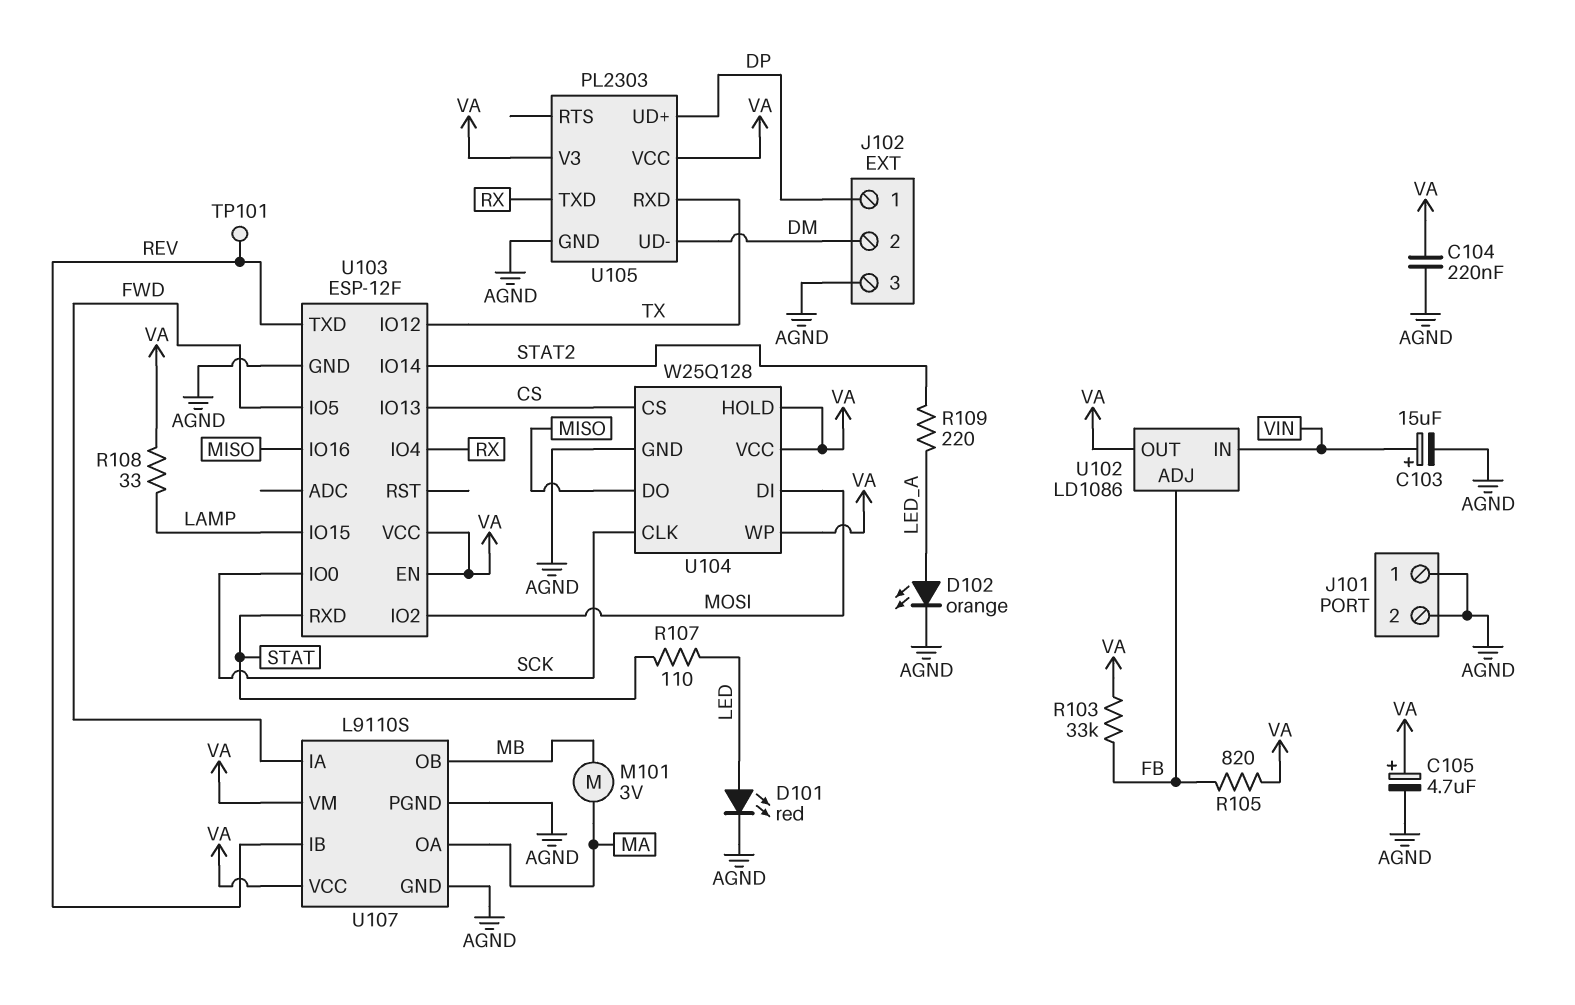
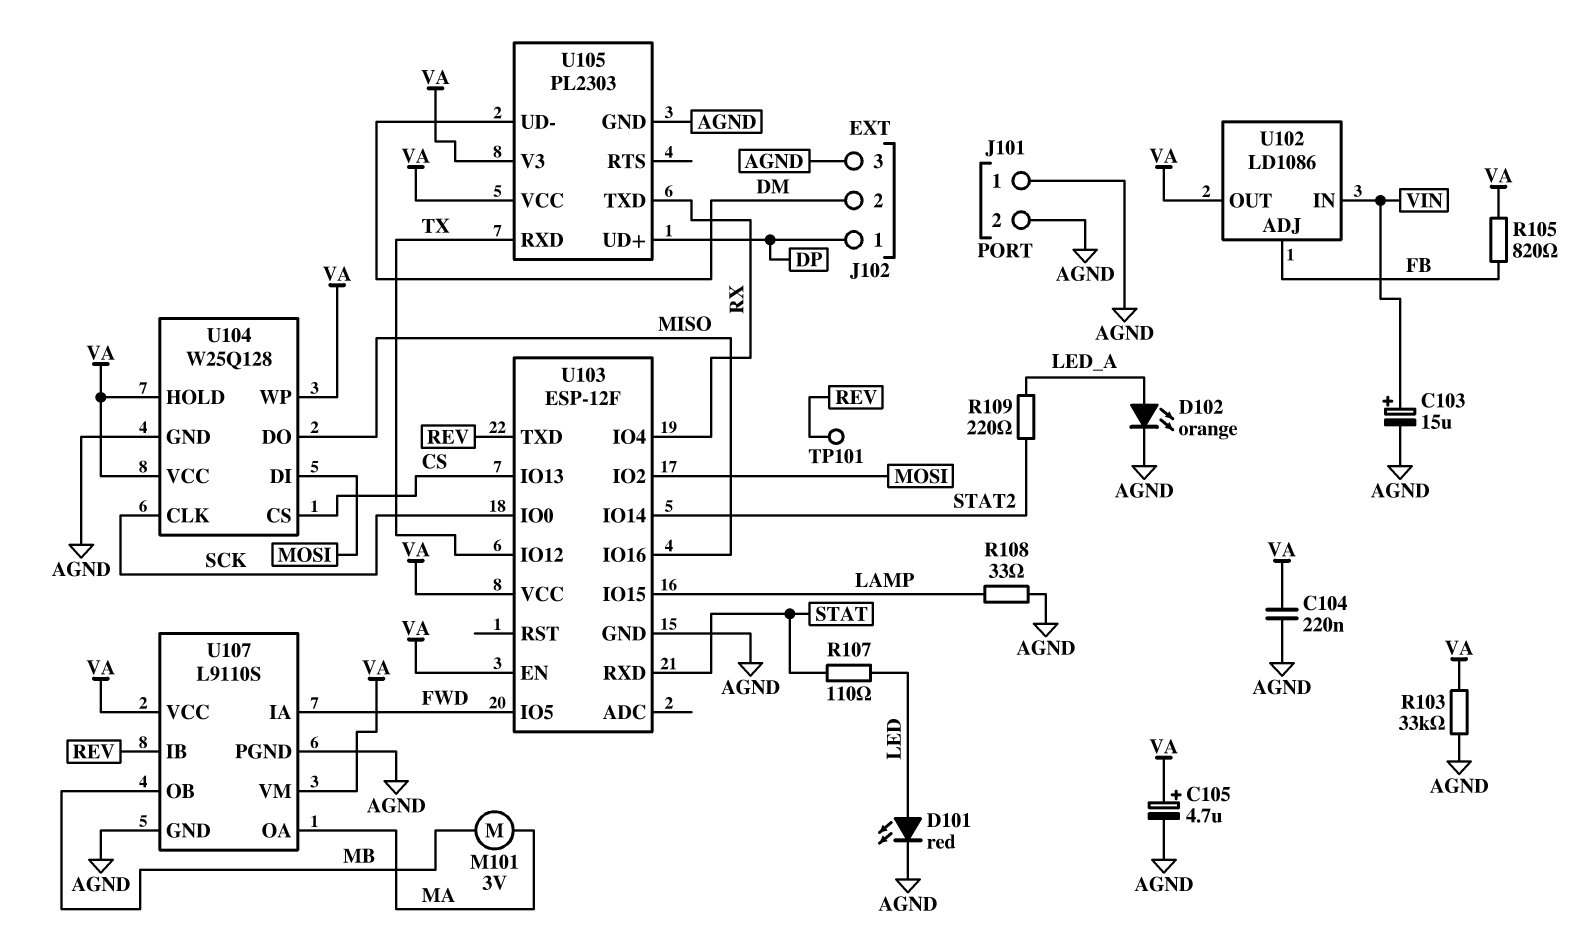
R103: 33k (FB, VA) -> 33k (AGND, VA)
R108: 33 (LAMP, VA) -> 33 (AGND, LAMP)

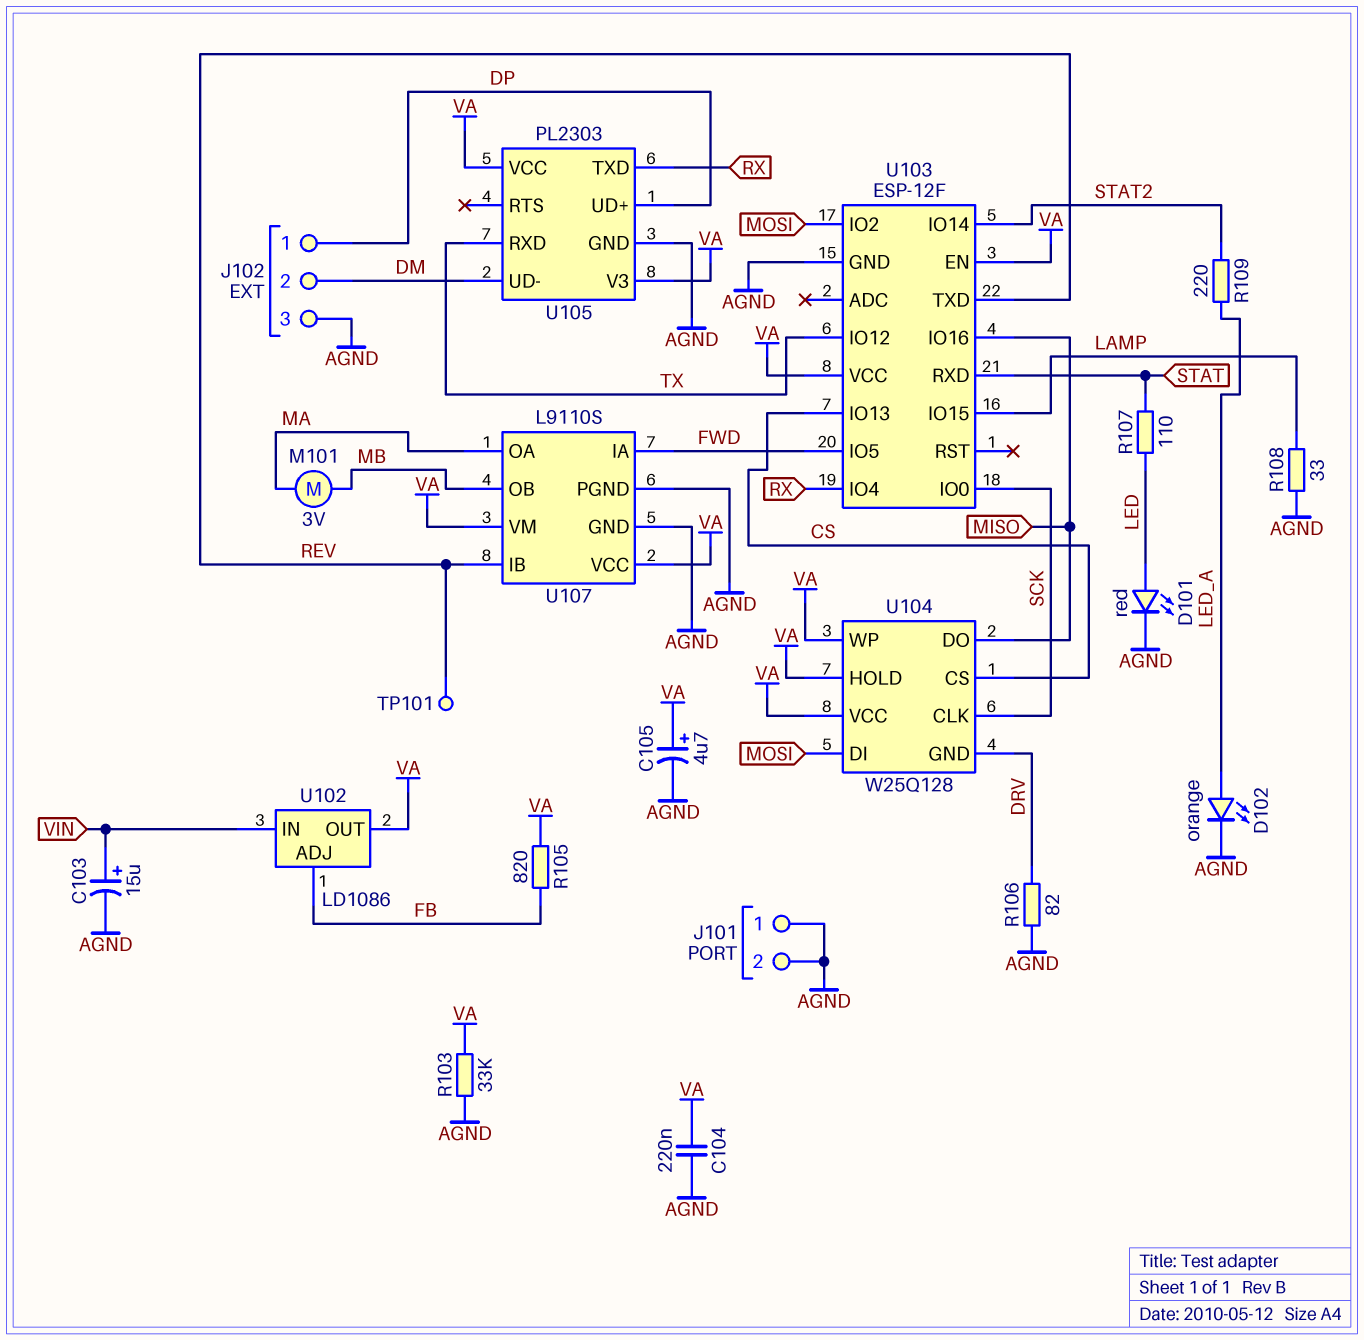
R106: none -> 82 (AGND, DRV)
U104 pin GND: AGND -> DRV

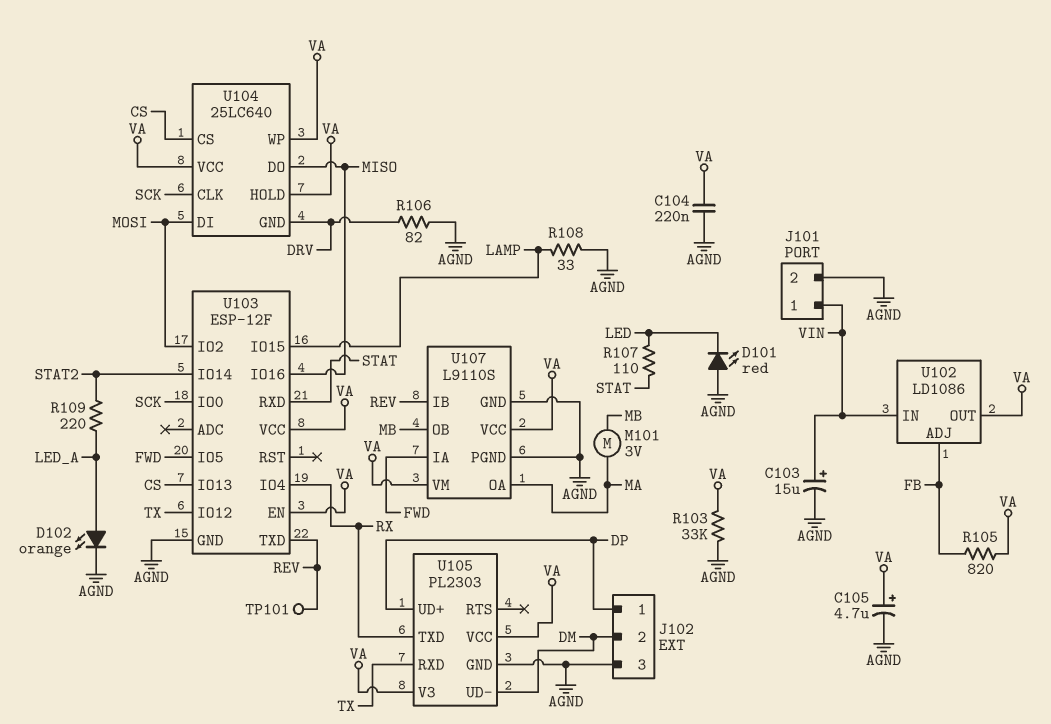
D101: LED red (A LED, K AGND) -> LED red (A AGND, K LED)
J101 pin 1: AGND -> VIN
U104: W25Q128 -> 25LC640

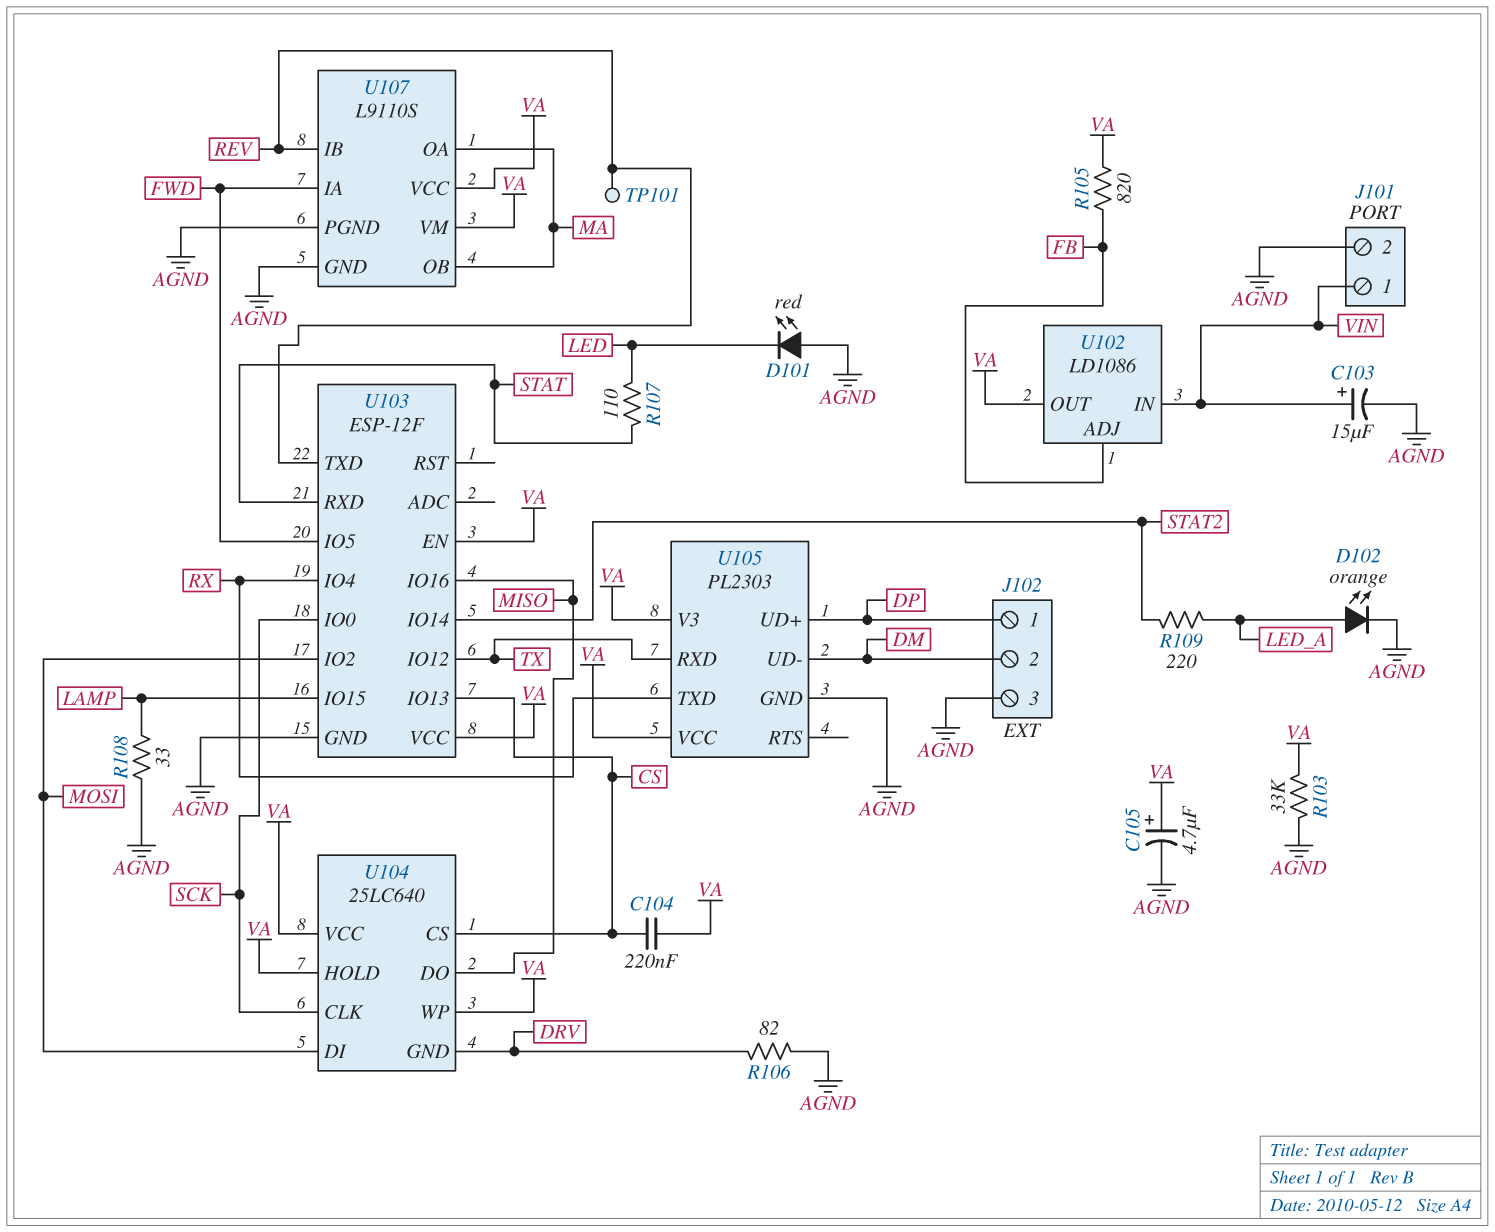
C104: 220nF (AGND, VA) -> 220nF (CS, VA)
M101: motor 3V (MA, MB) -> none
U107 pin OB: MB -> MA

